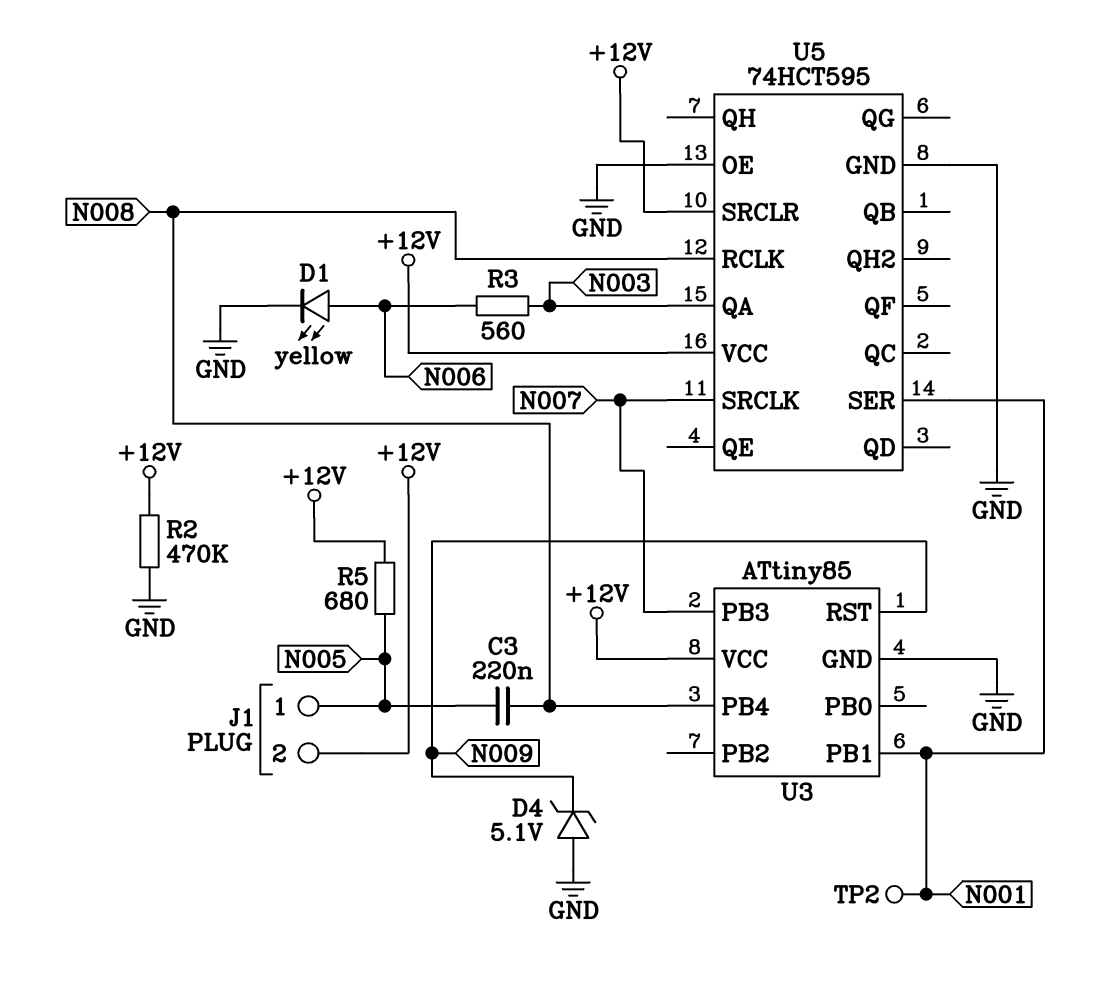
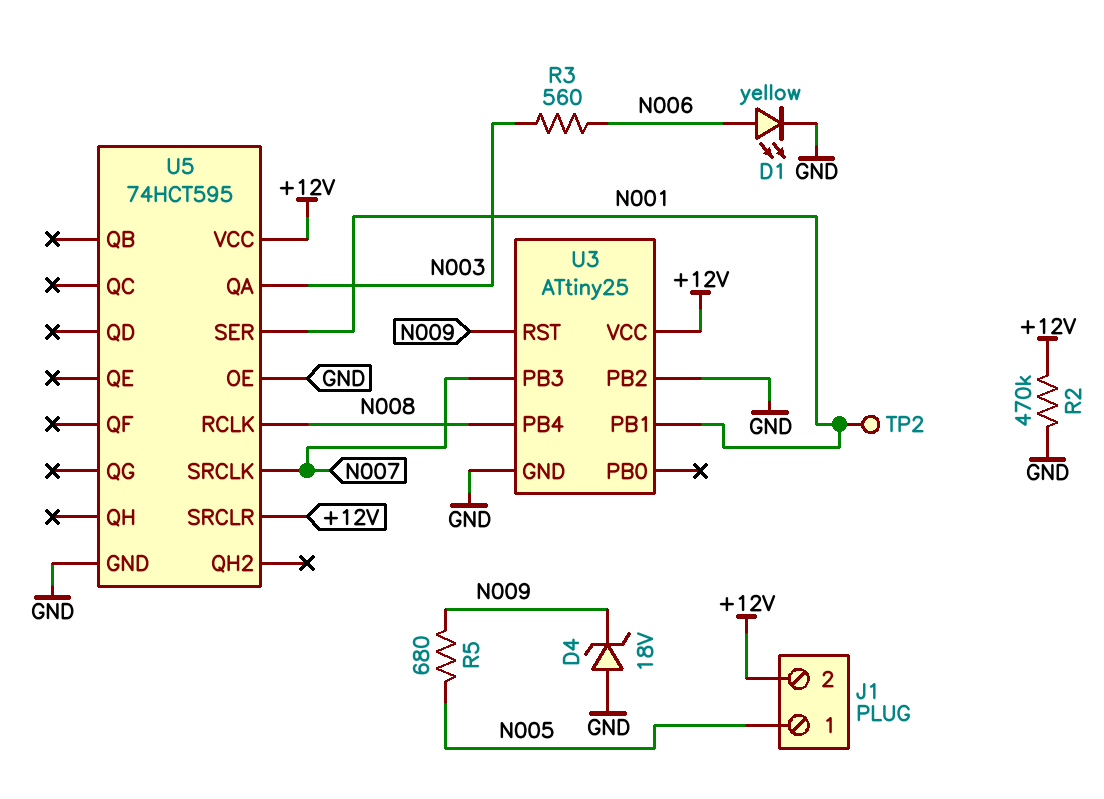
C3: 220nF (N005, N008) -> none
D4: zener 5.1V (A GND, K N009) -> zener 18V (A GND, K N009)
R5: 680 (+12V, N005) -> 680 (N005, N009)
U3: ATtiny85 -> ATtiny25
U3 pin PB2: none -> GND

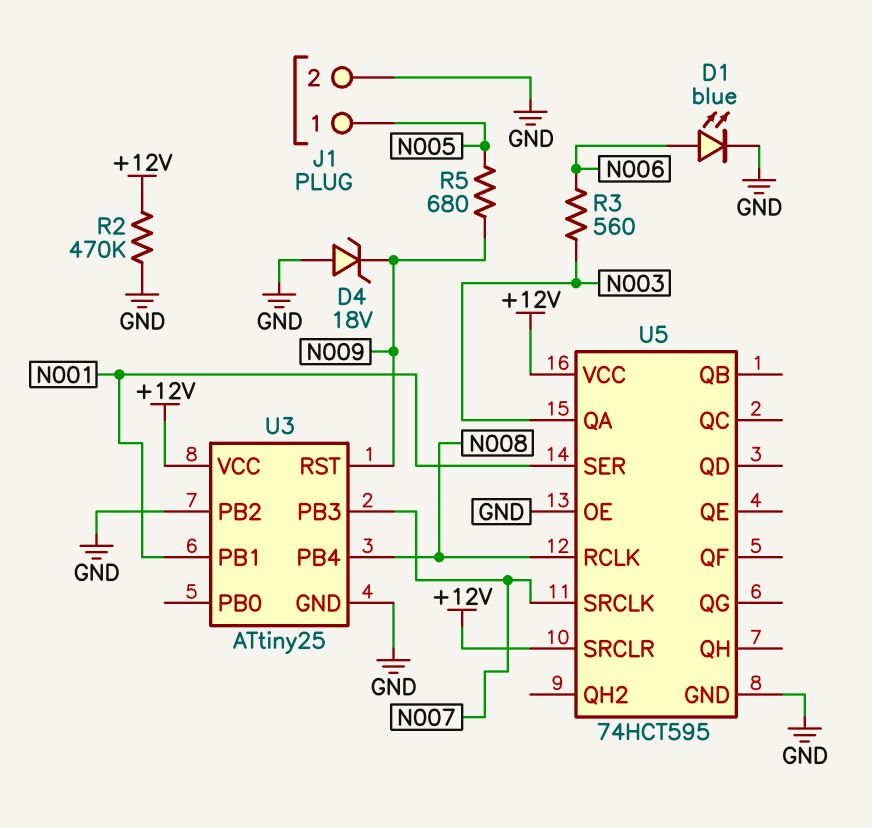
D1: LED yellow (A N006, K GND) -> LED blue (A N006, K GND)
J1 pin 2: +12V -> GND
TP2: test point (N001) -> none

